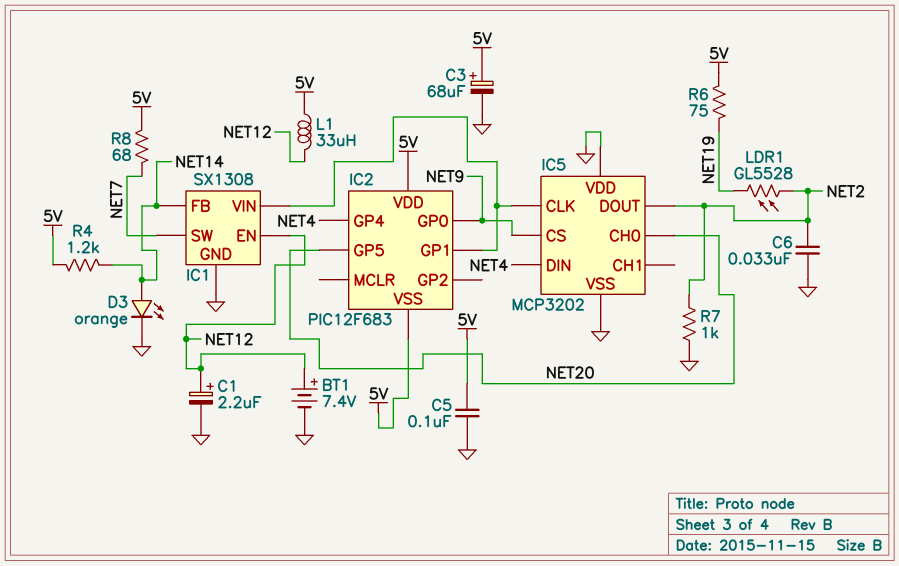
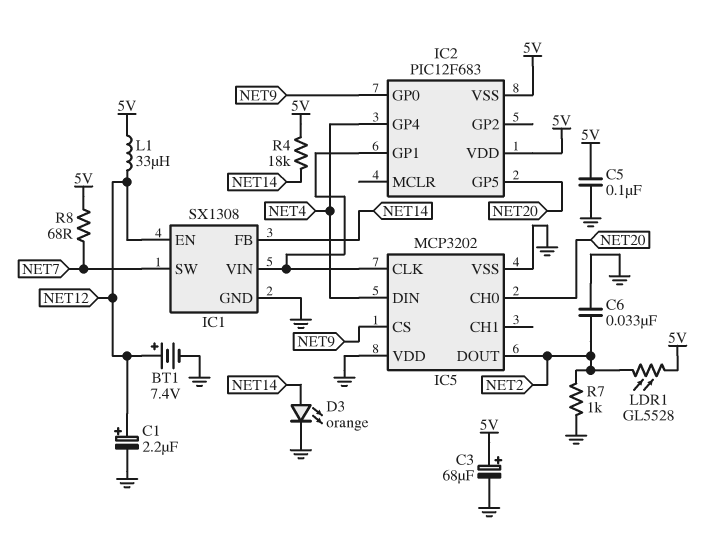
LDR1: GL5528 (NET2, NET19) -> GL5528 (5V, NET2)
R4: 1.2k (5V, NET14) -> 18k (5V, NET14)
R6: 75 (5V, NET19) -> none

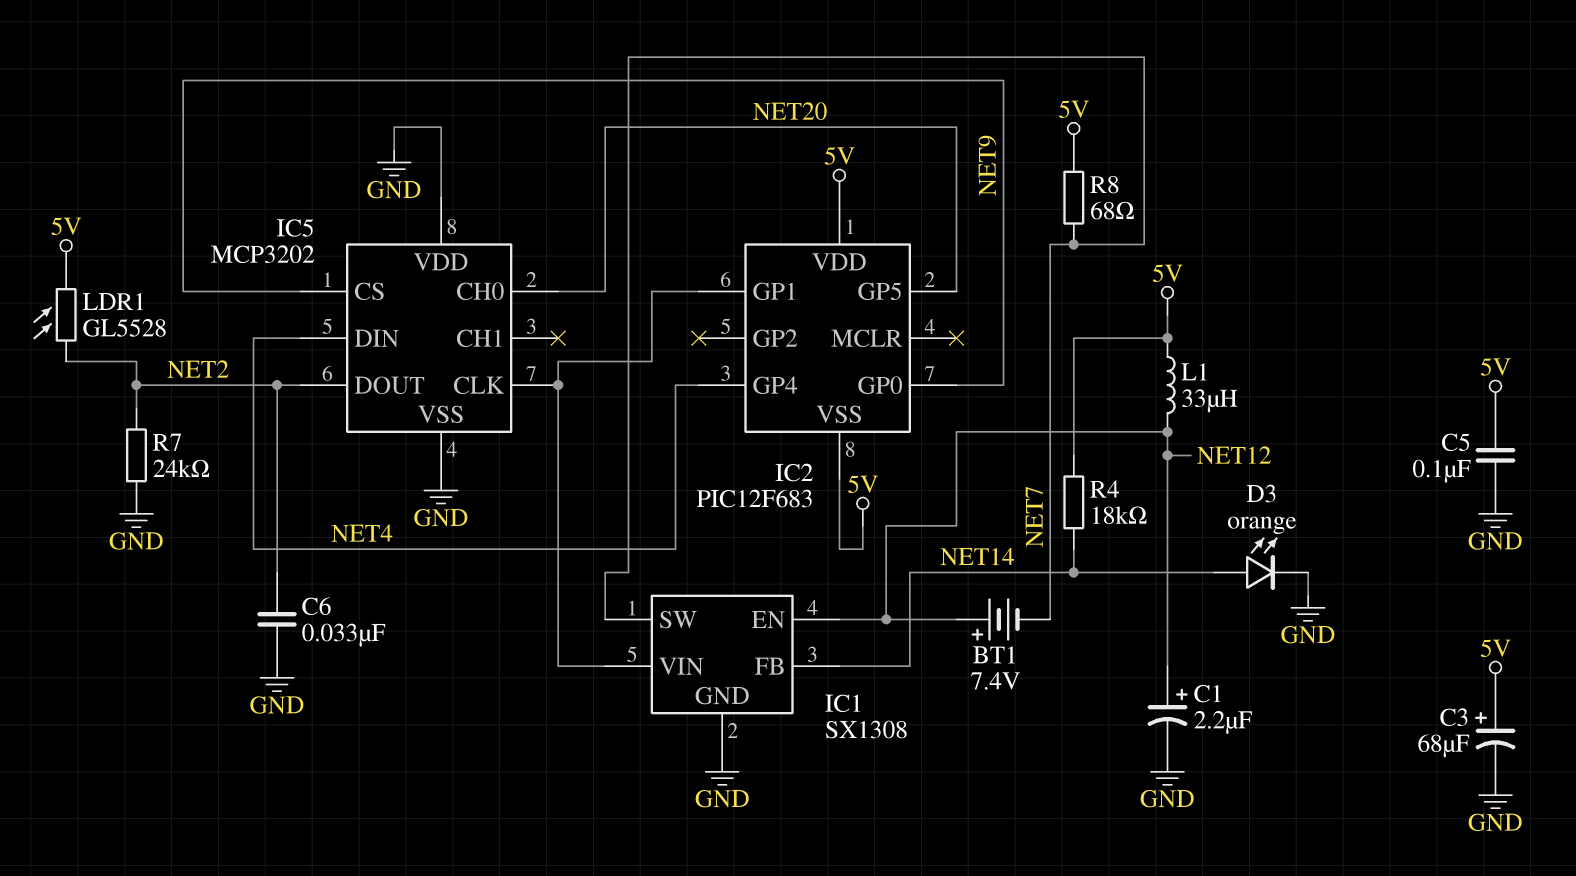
BT1: 7.4V (plus NET12, minus GND) -> 7.4V (plus NET12, minus NET7)
R7: 1k (GND, NET2) -> 24k (GND, NET2)

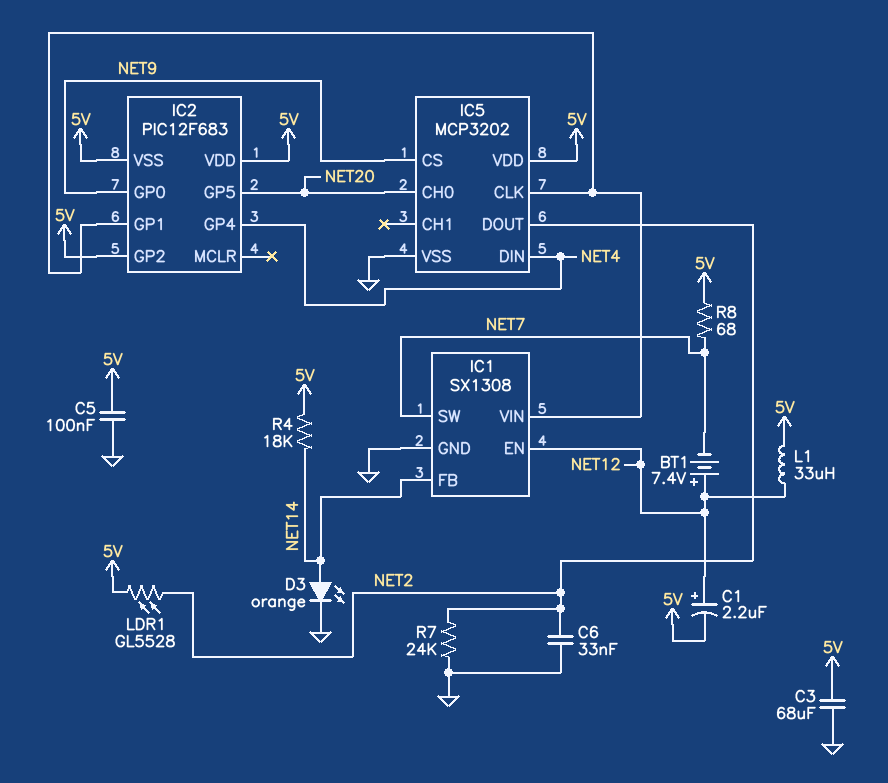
C1: 2.2uF (plus NET12, minus GND) -> 2.2uF (plus NET12, minus 5V)
C3: 68uF (plus 5V, minus GND) -> 68uF (5V, GND)
IC2 pin GP2: none -> 5V
IC5 pin VDD: GND -> 5V

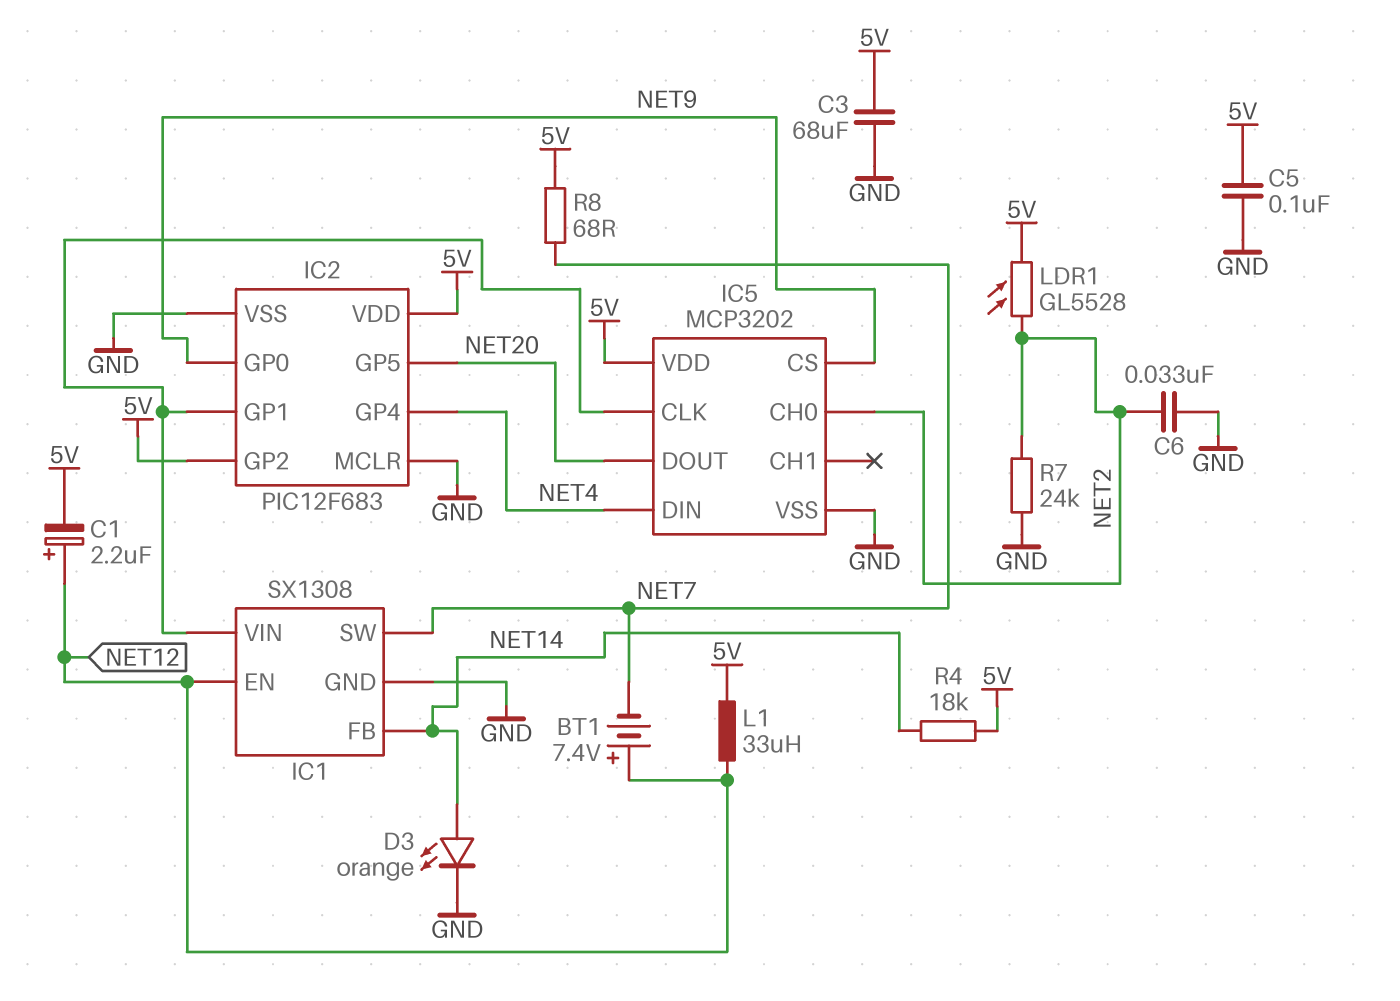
IC2 pin MCLR: none -> GND
IC2 pin VSS: 5V -> GND
IC5 pin CH0: NET20 -> NET2
IC5 pin DOUT: NET2 -> NET20

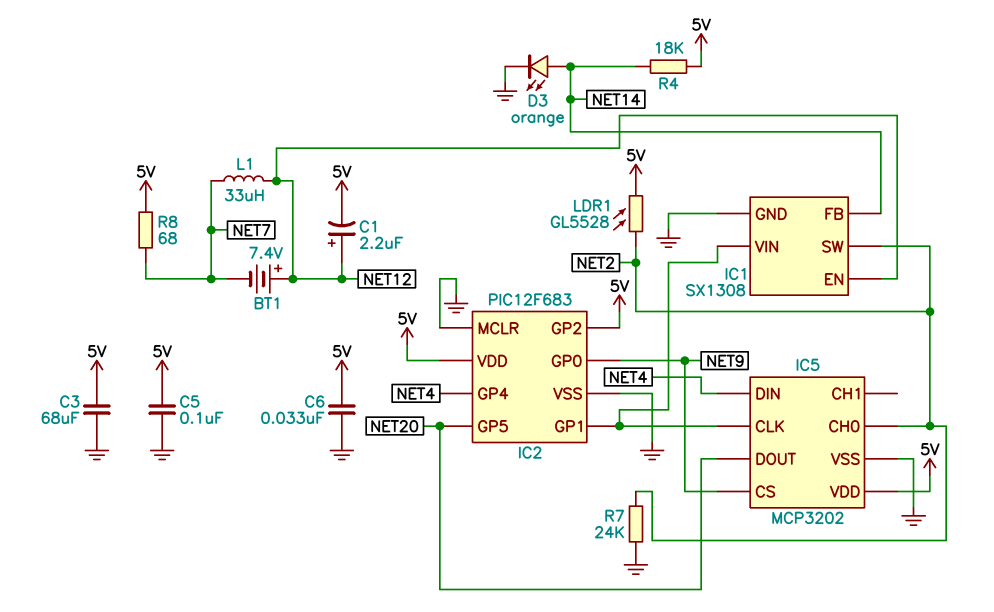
C6: 33nF (GND, NET2) -> 33nF (5V, GND)
IC1 pin SW: NET7 -> NET2
L1: 33uH (5V, NET12) -> 33uH (NET7, NET12)

